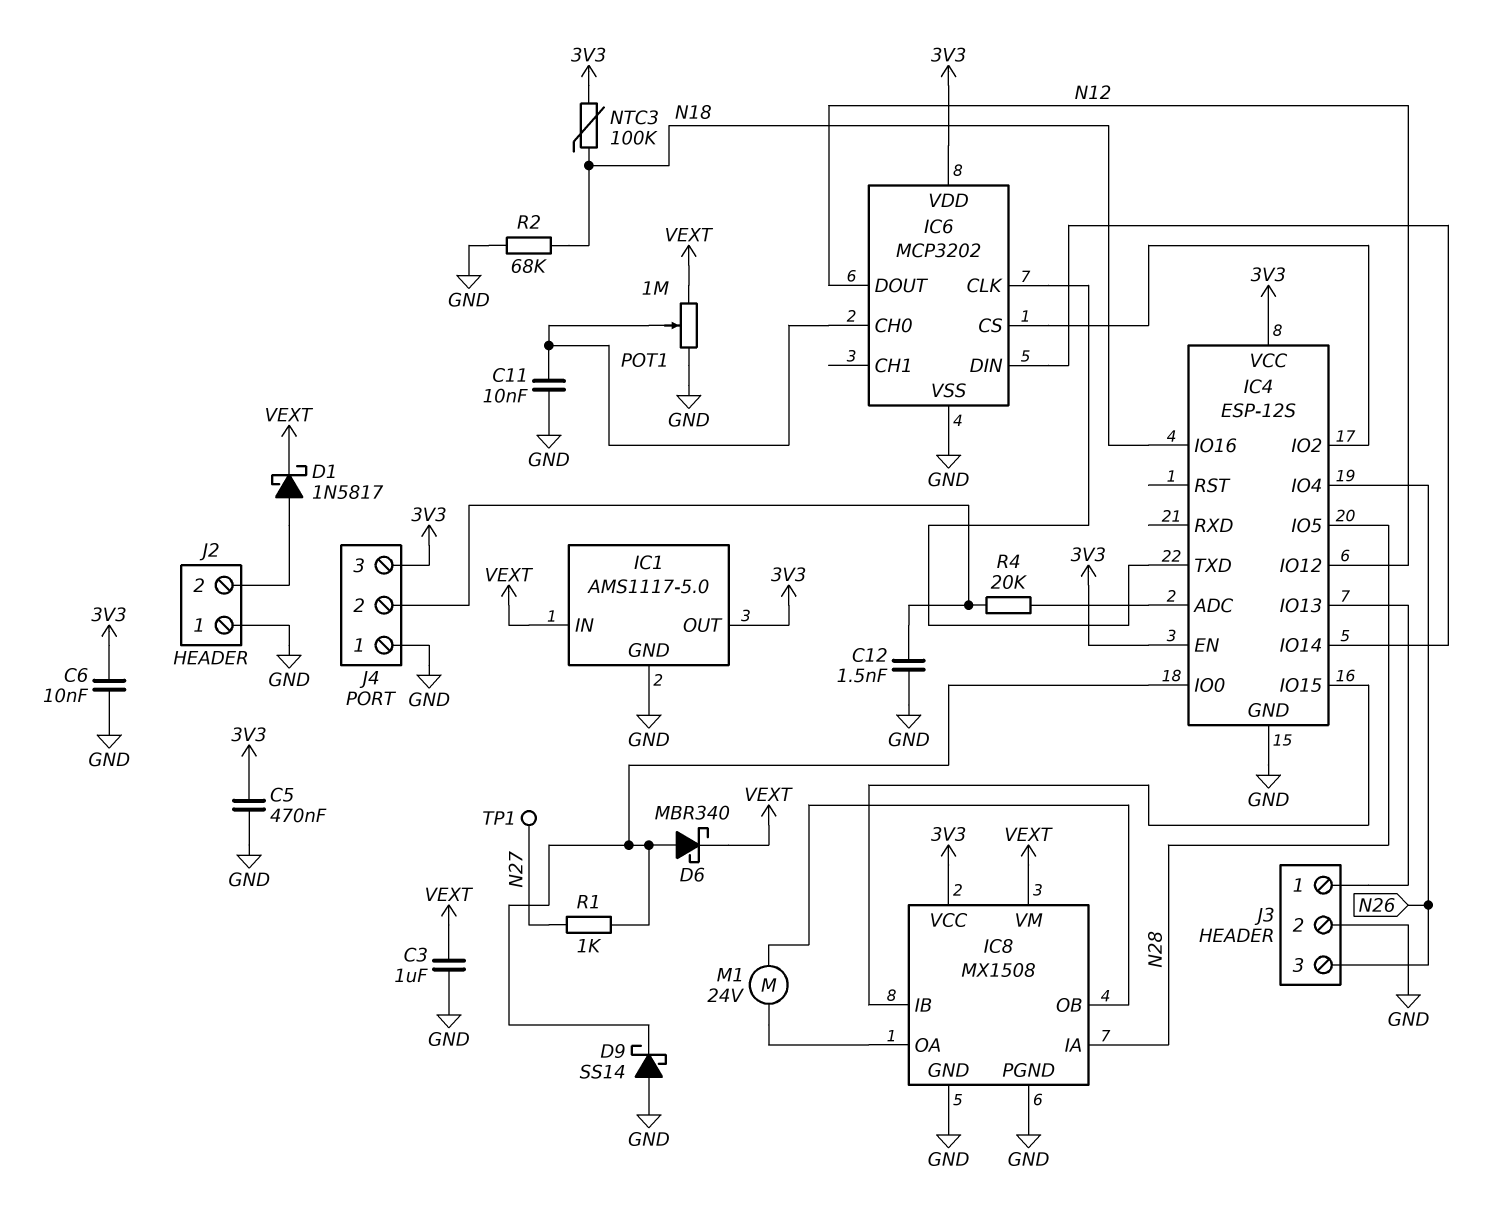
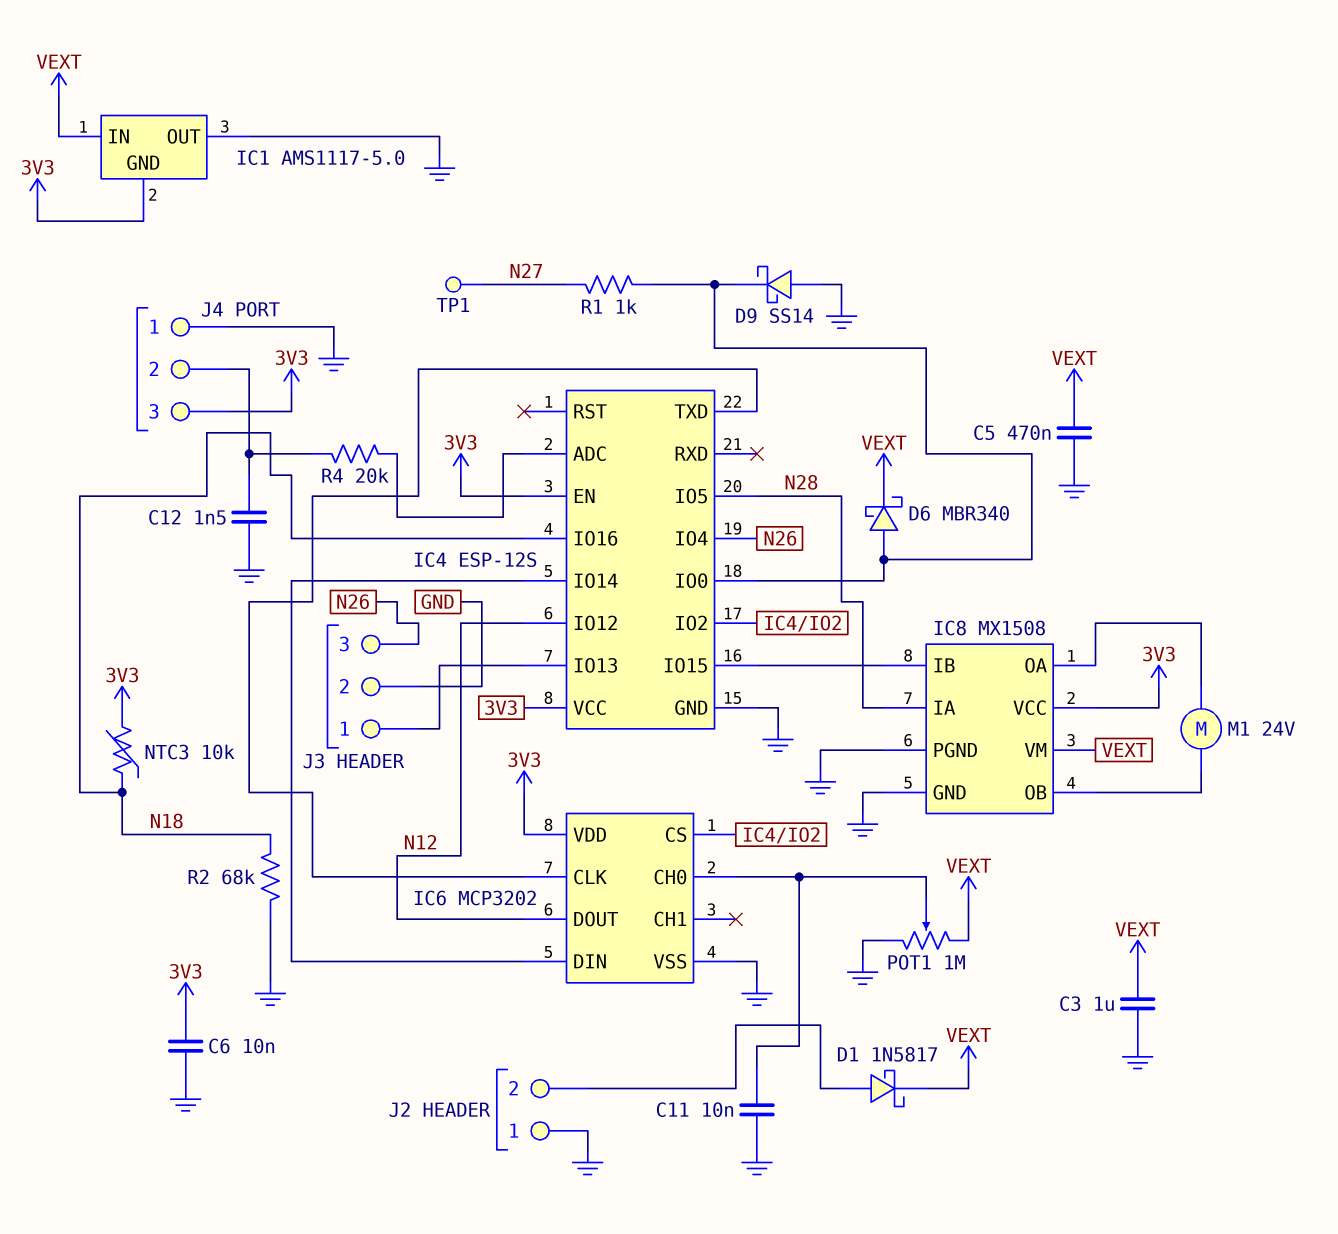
C5: 470nF (3V3, GND) -> 470nF (GND, VEXT)
IC1 pin GND: GND -> 3V3
IC1 pin OUT: 3V3 -> GND
NTC3: 100k (3V3, N18) -> 10k (3V3, N18)

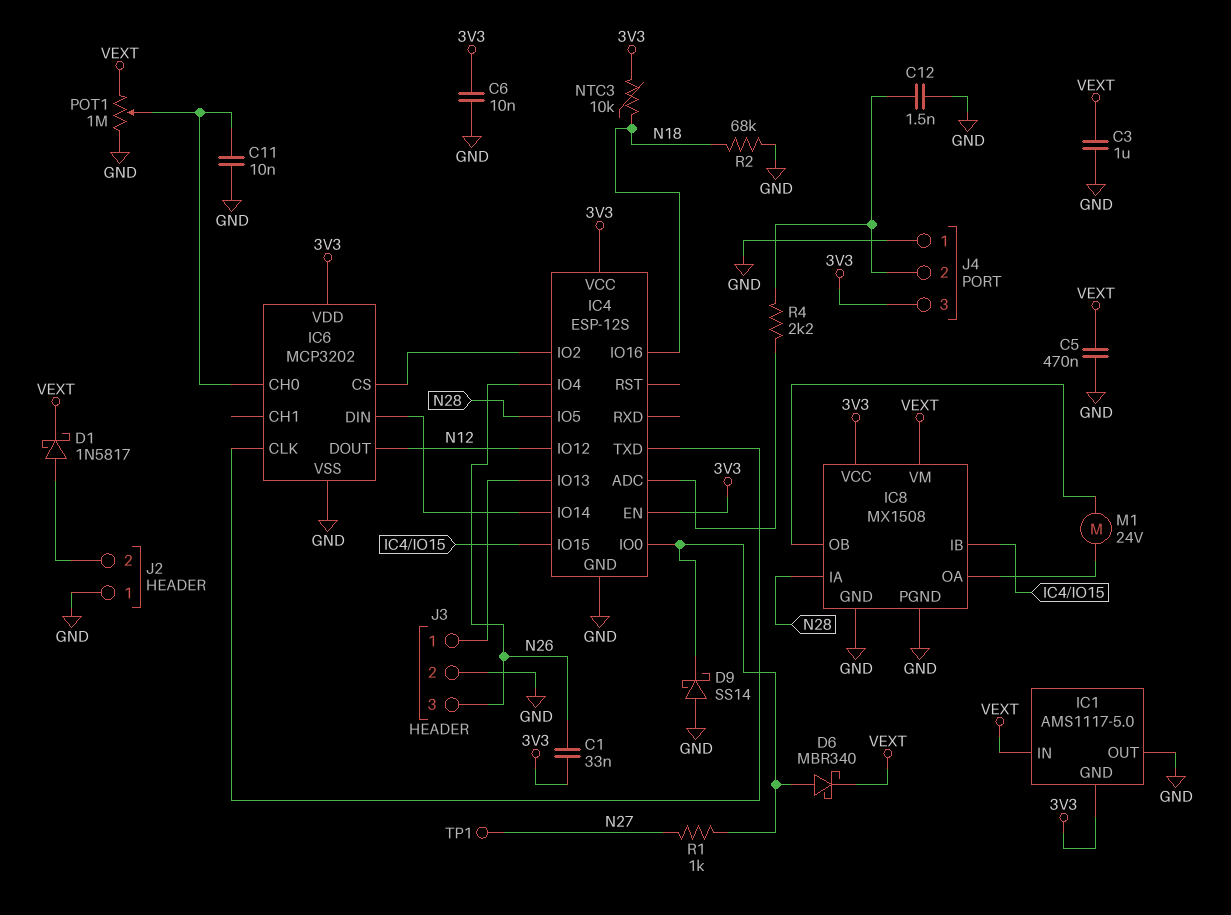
C1: none -> 33nF (3V3, N26)
R4: 20k (IC4/ADC, J4/2) -> 2.2k (IC4/ADC, J4/2)

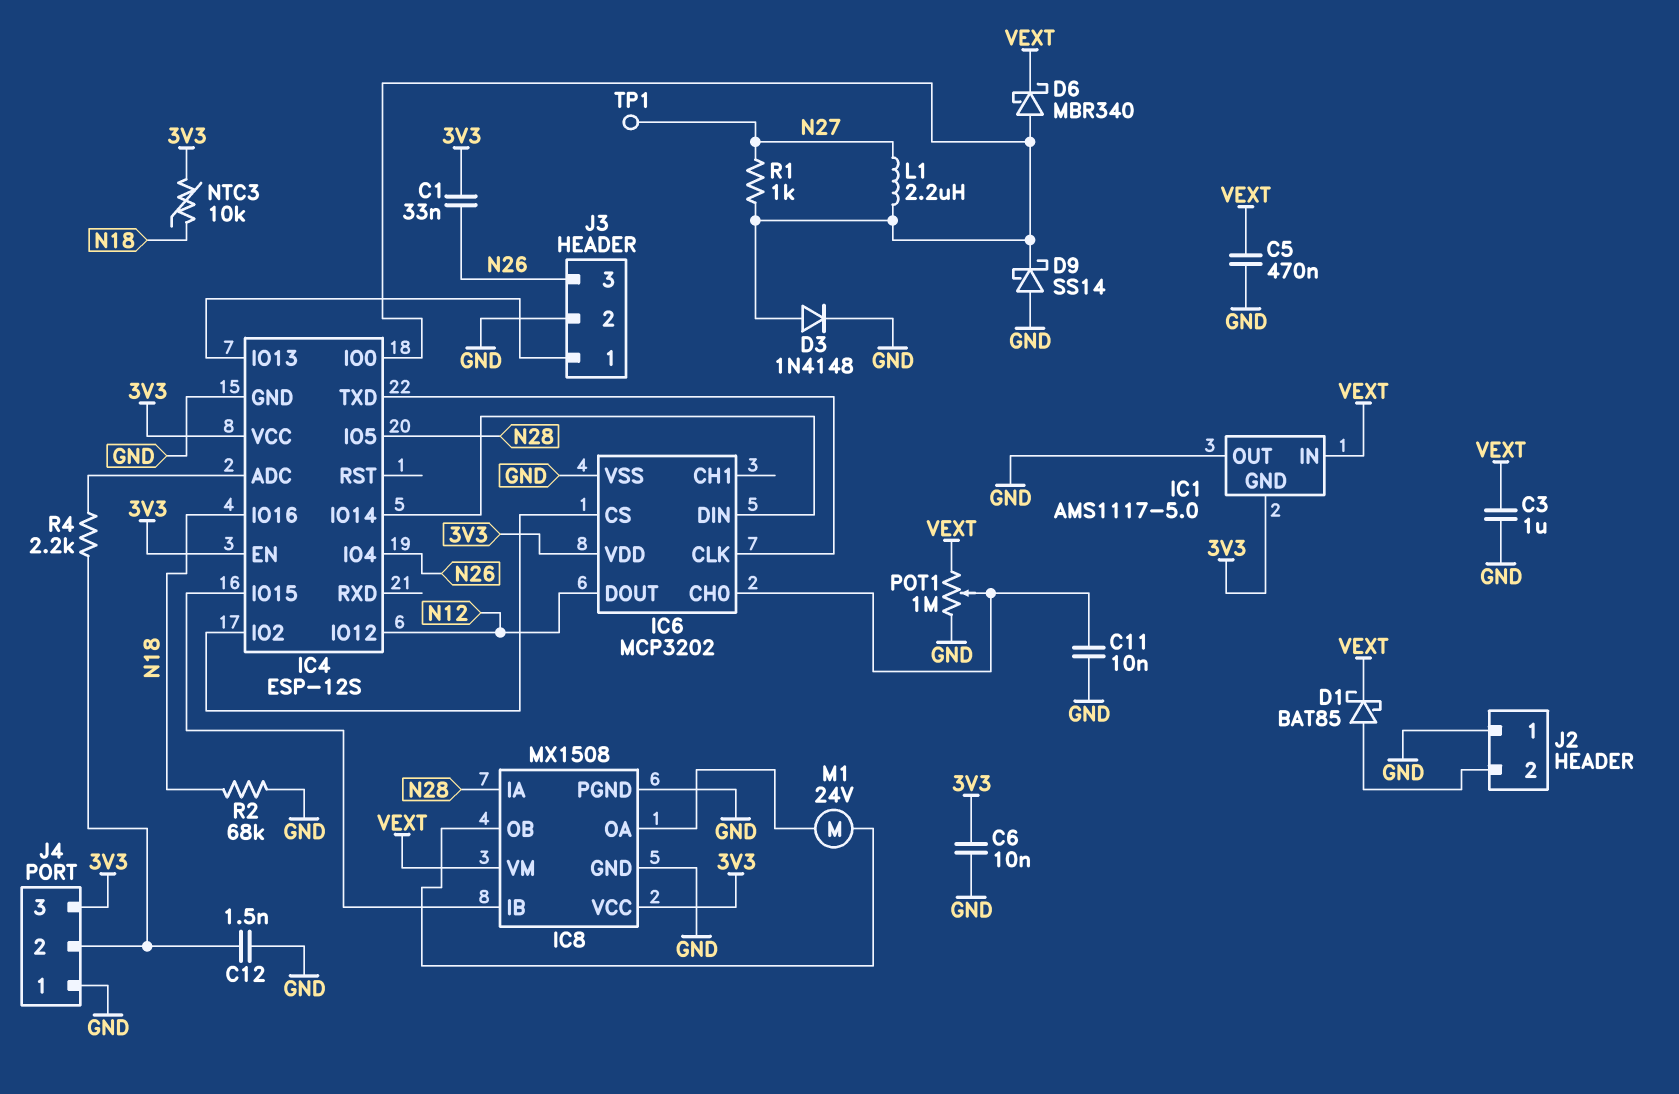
D1: schottky 1N5817 (A J2/2, K VEXT) -> schottky BAT85 (A J2/2, K VEXT)
D3: none -> diode 1N4148 (A IC4/IO0, K GND)
L1: none -> 2.2uH (IC4/IO0, N27)

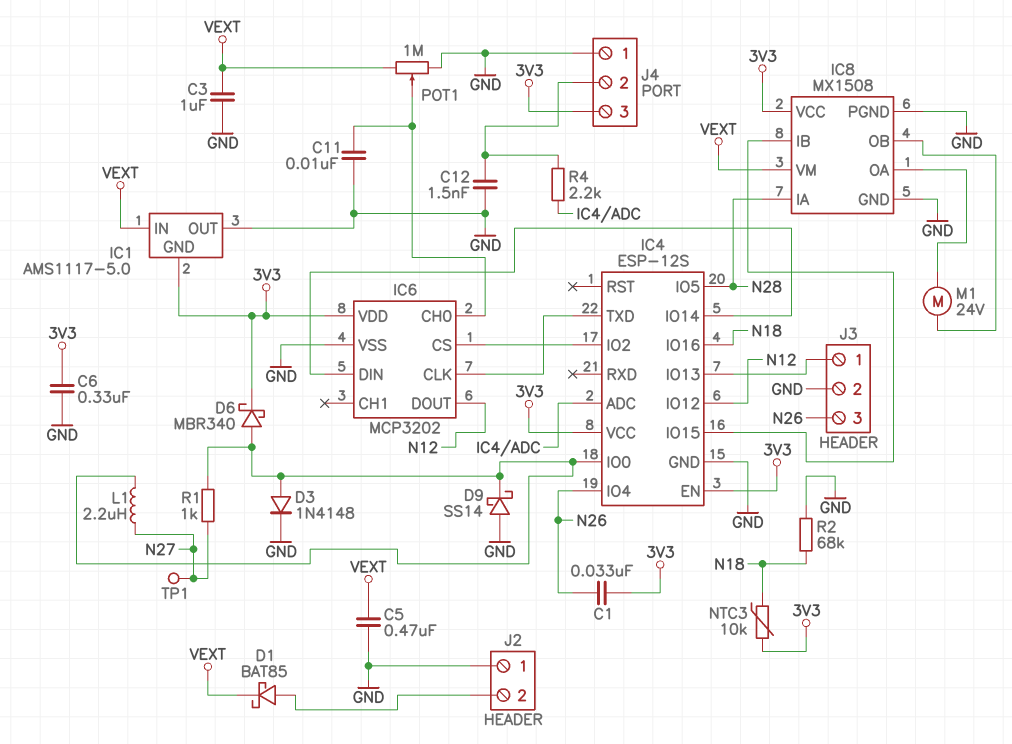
C6: 10nF (3V3, GND) -> 330nF (3V3, GND)
D6: schottky MBR340 (A IC4/IO0, K VEXT) -> schottky MBR340 (A IC4/IO0, K 3V3)

